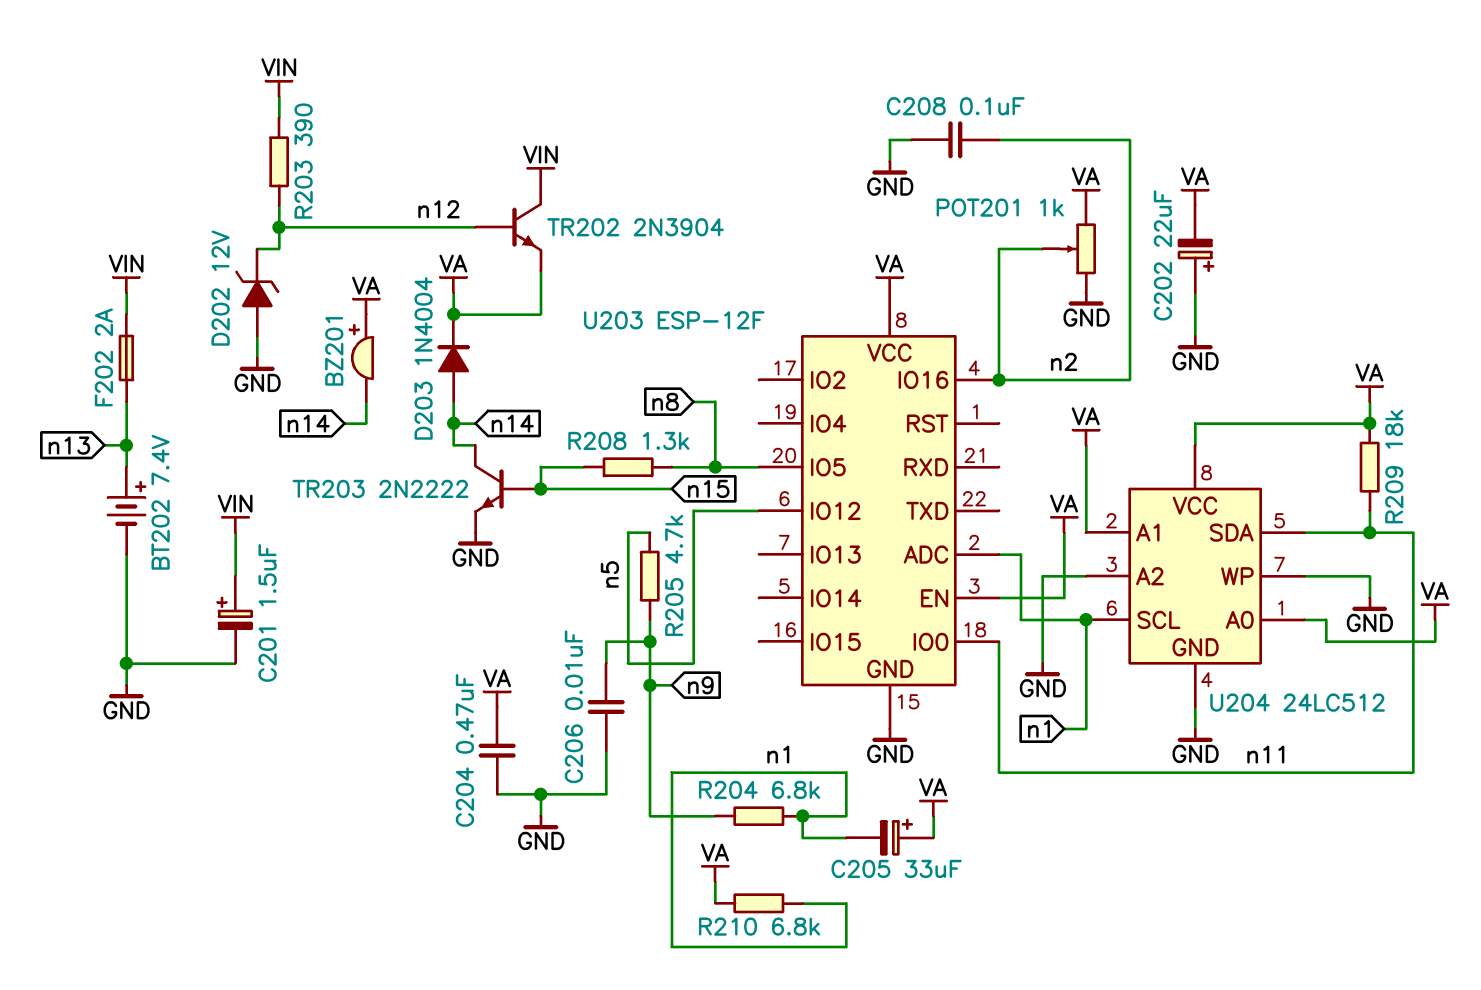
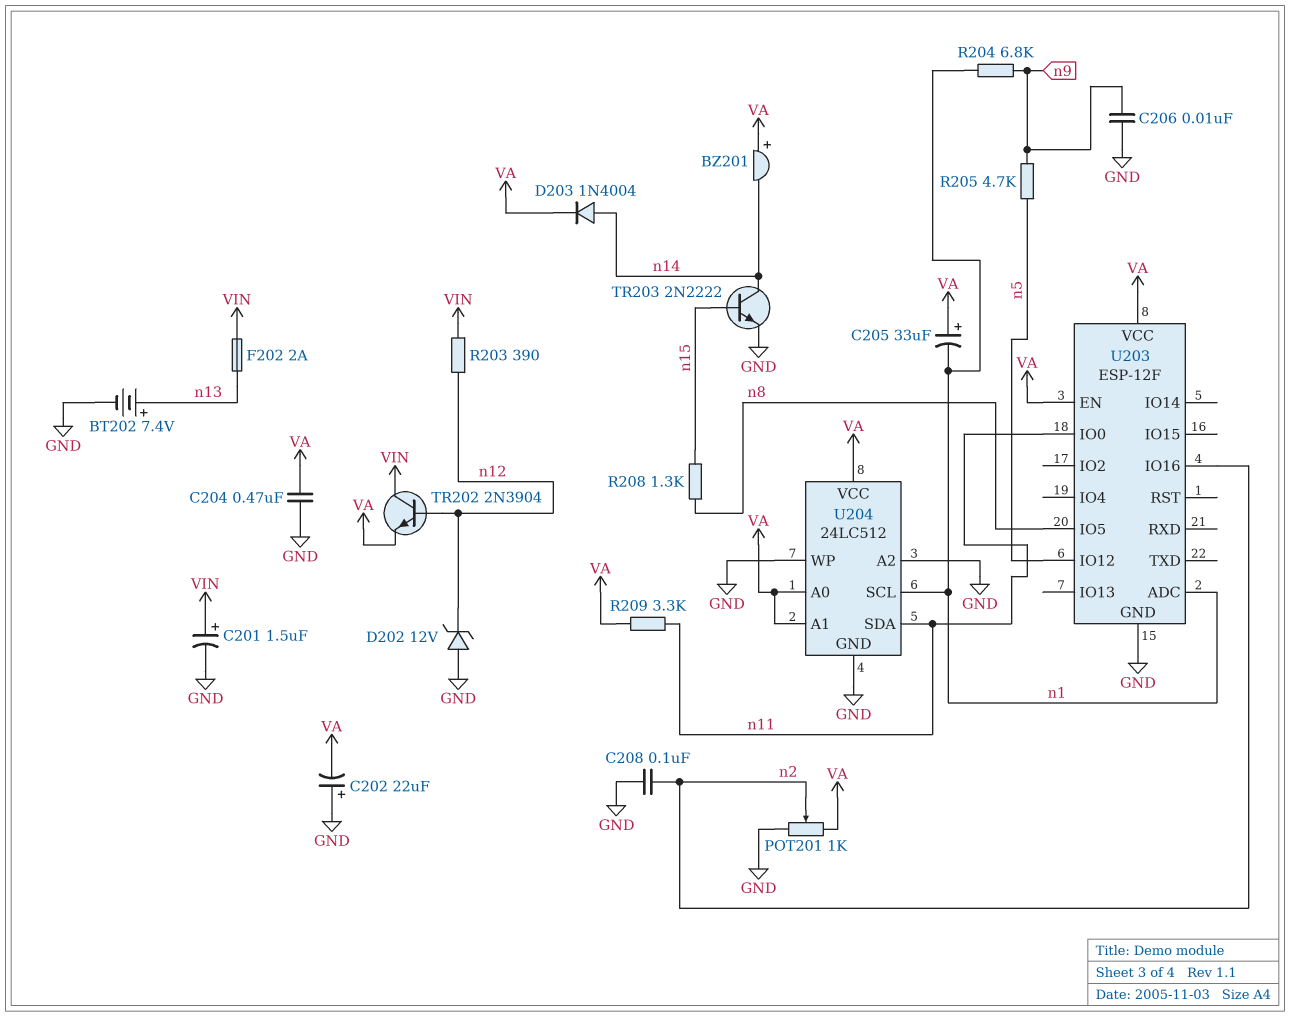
R209: 18k (VA, n11) -> 3.3k (VA, n11)
R210: 6.8k (VA, n1) -> none

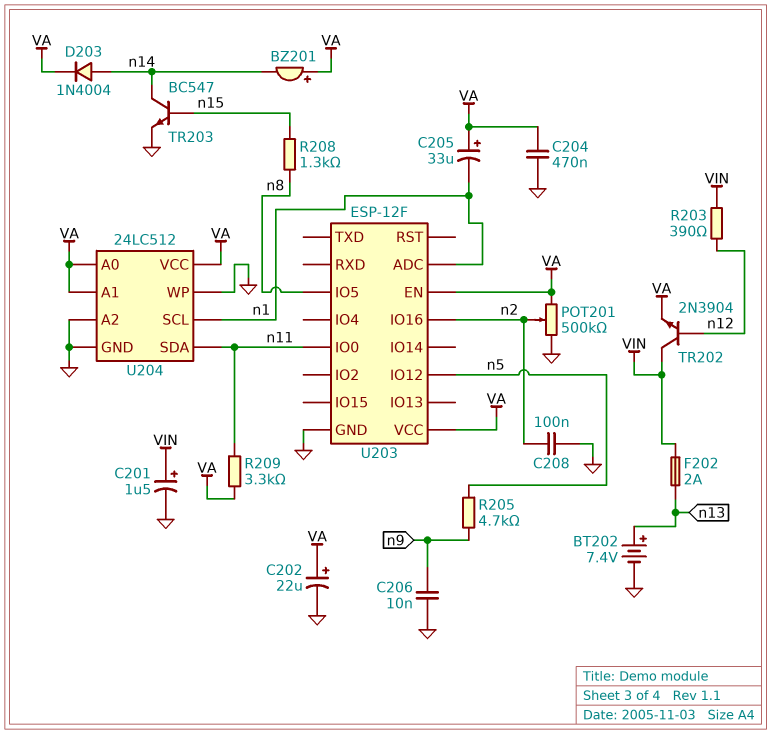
C202: 22uF (plus GND, minus VA) -> 22uF (plus VA, minus GND)
D202: zener 12V (A GND, K n12) -> none
POT201: 1k (GND, VA, wiper n2) -> 500k (GND, VA, wiper n2)
R204: 6.8k (n1, n9) -> none
TR203: NPN 2N2222 (B n15, C n14, E GND) -> NPN BC547 (B n15, C n14, E GND)

